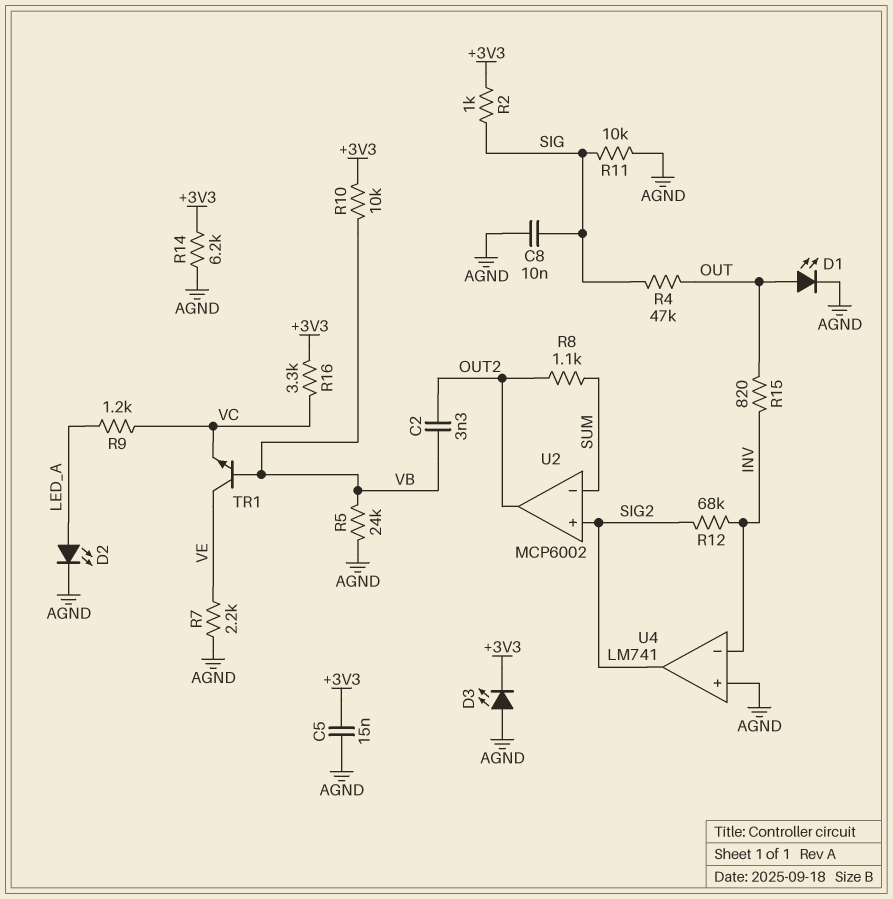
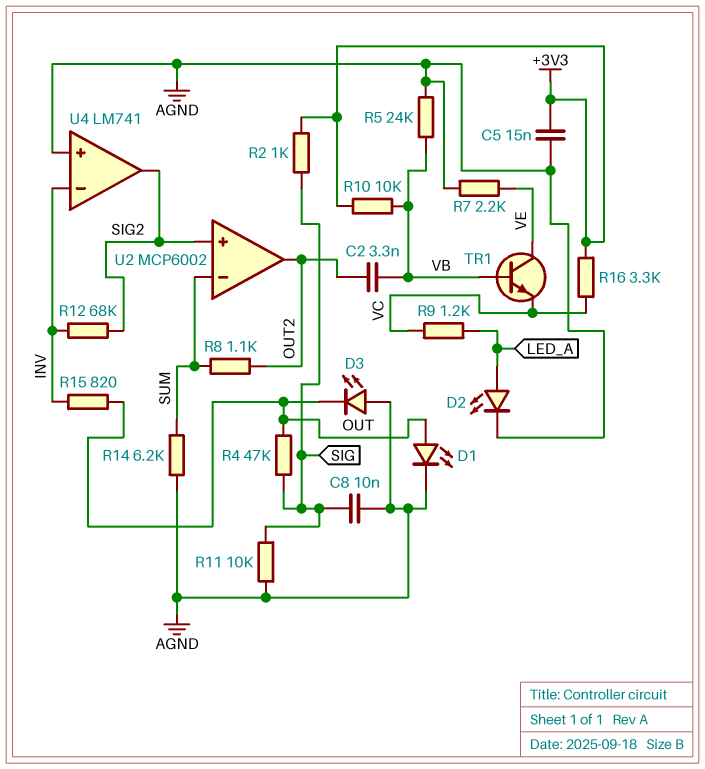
D3: LED (A AGND, K +3V3) -> LED (A AGND, K OUT)
R14: 6.2k (+3V3, AGND) -> 6.2k (AGND, SUM)

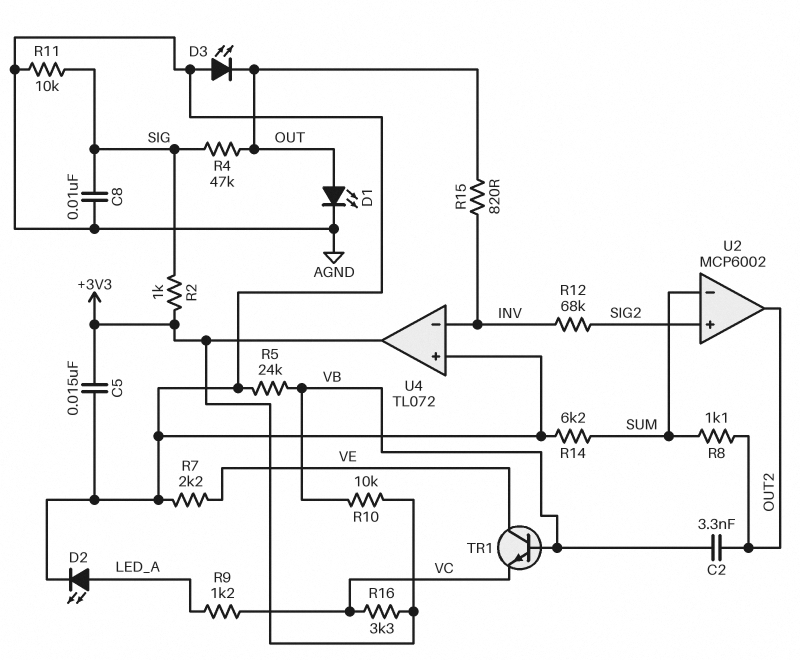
U4: LM741 -> TL072
U4 pin out: SIG2 -> +3V3

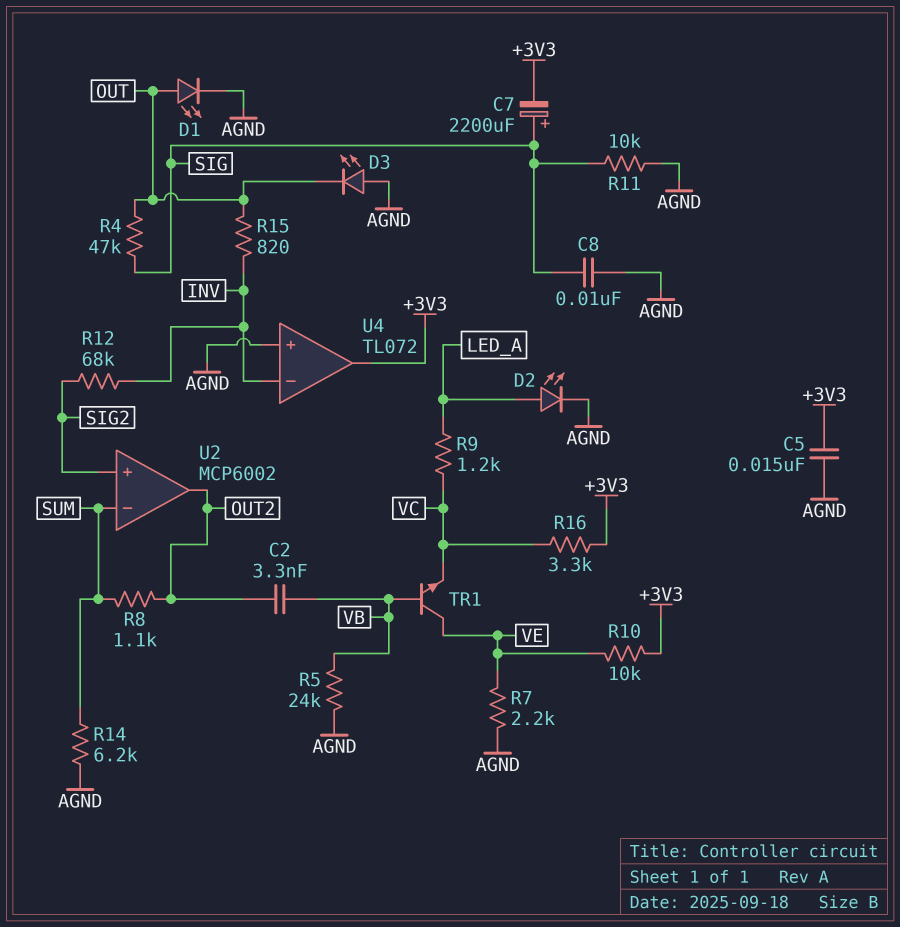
C7: none -> 2200uF (plus SIG, minus +3V3)
R2: 1k (+3V3, SIG) -> none
R10: 10k (+3V3, VB) -> 10k (+3V3, VE)

